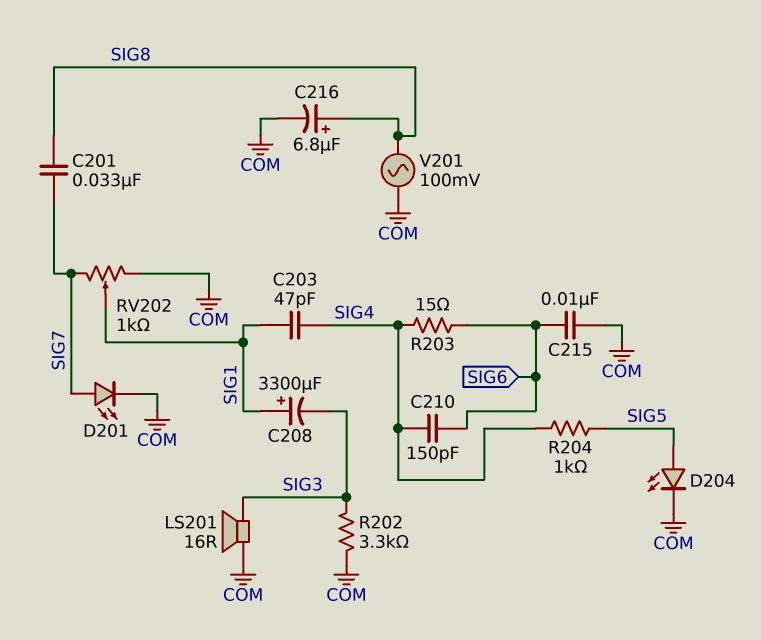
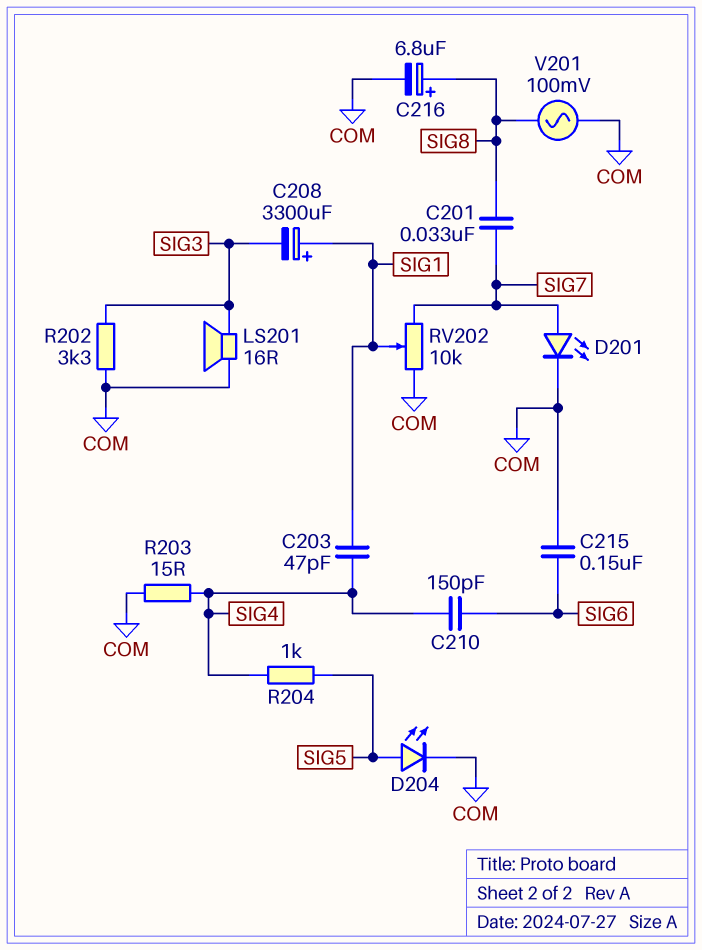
C215: 10nF (COM, SIG6) -> 150nF (COM, SIG6)
R203: 15 (SIG4, SIG6) -> 15 (COM, SIG4)
RV202: 1k (COM, SIG7, wiper SIG1) -> 10k (COM, SIG7, wiper SIG1)

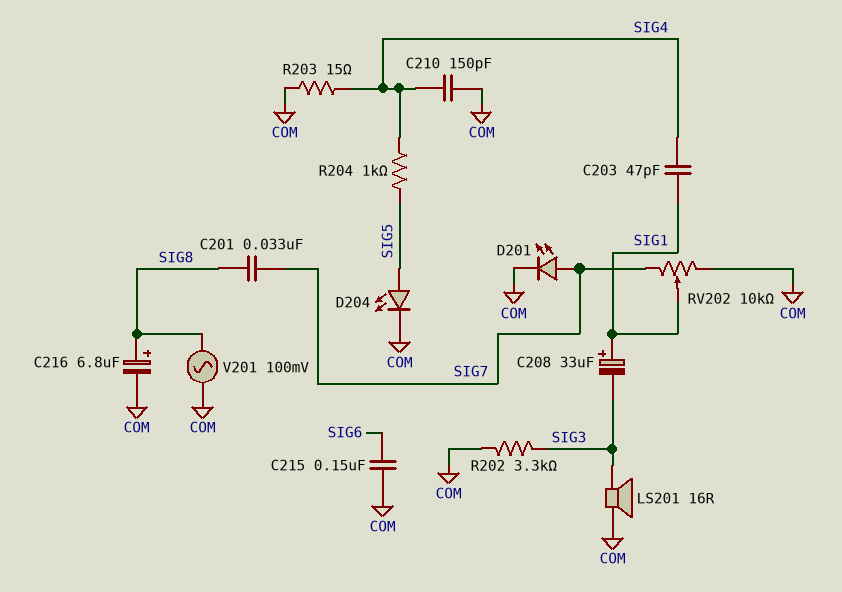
C208: 3300uF (plus SIG1, minus SIG3) -> 33uF (plus SIG1, minus SIG3)
C210: 150pF (SIG4, SIG6) -> 150pF (COM, SIG4)

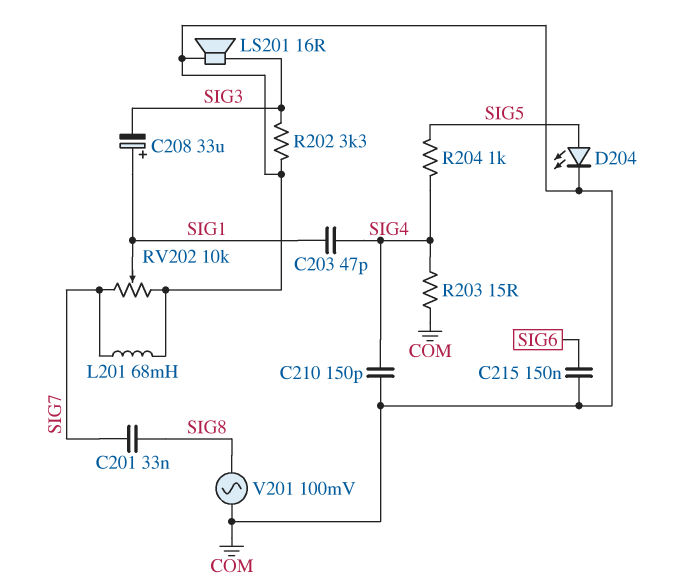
C216: 6.8uF (plus SIG8, minus COM) -> none
D201: LED (A SIG7, K COM) -> none
L201: none -> 68mH (COM, SIG7)

